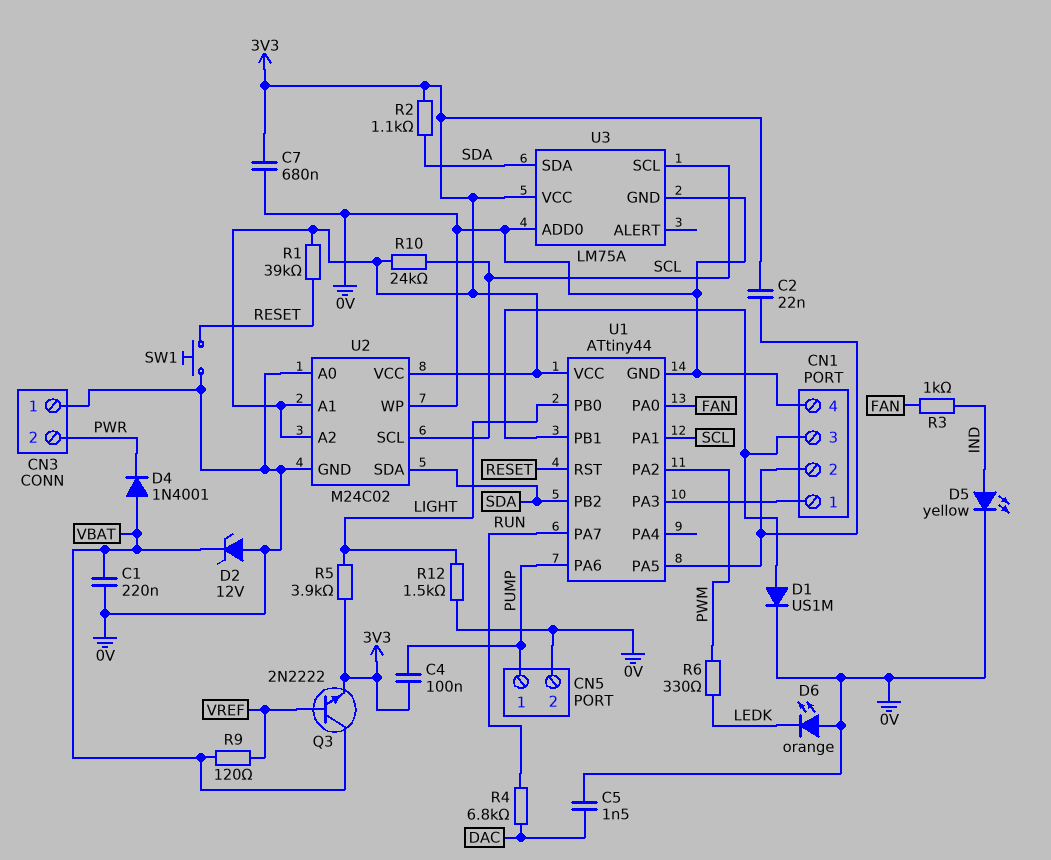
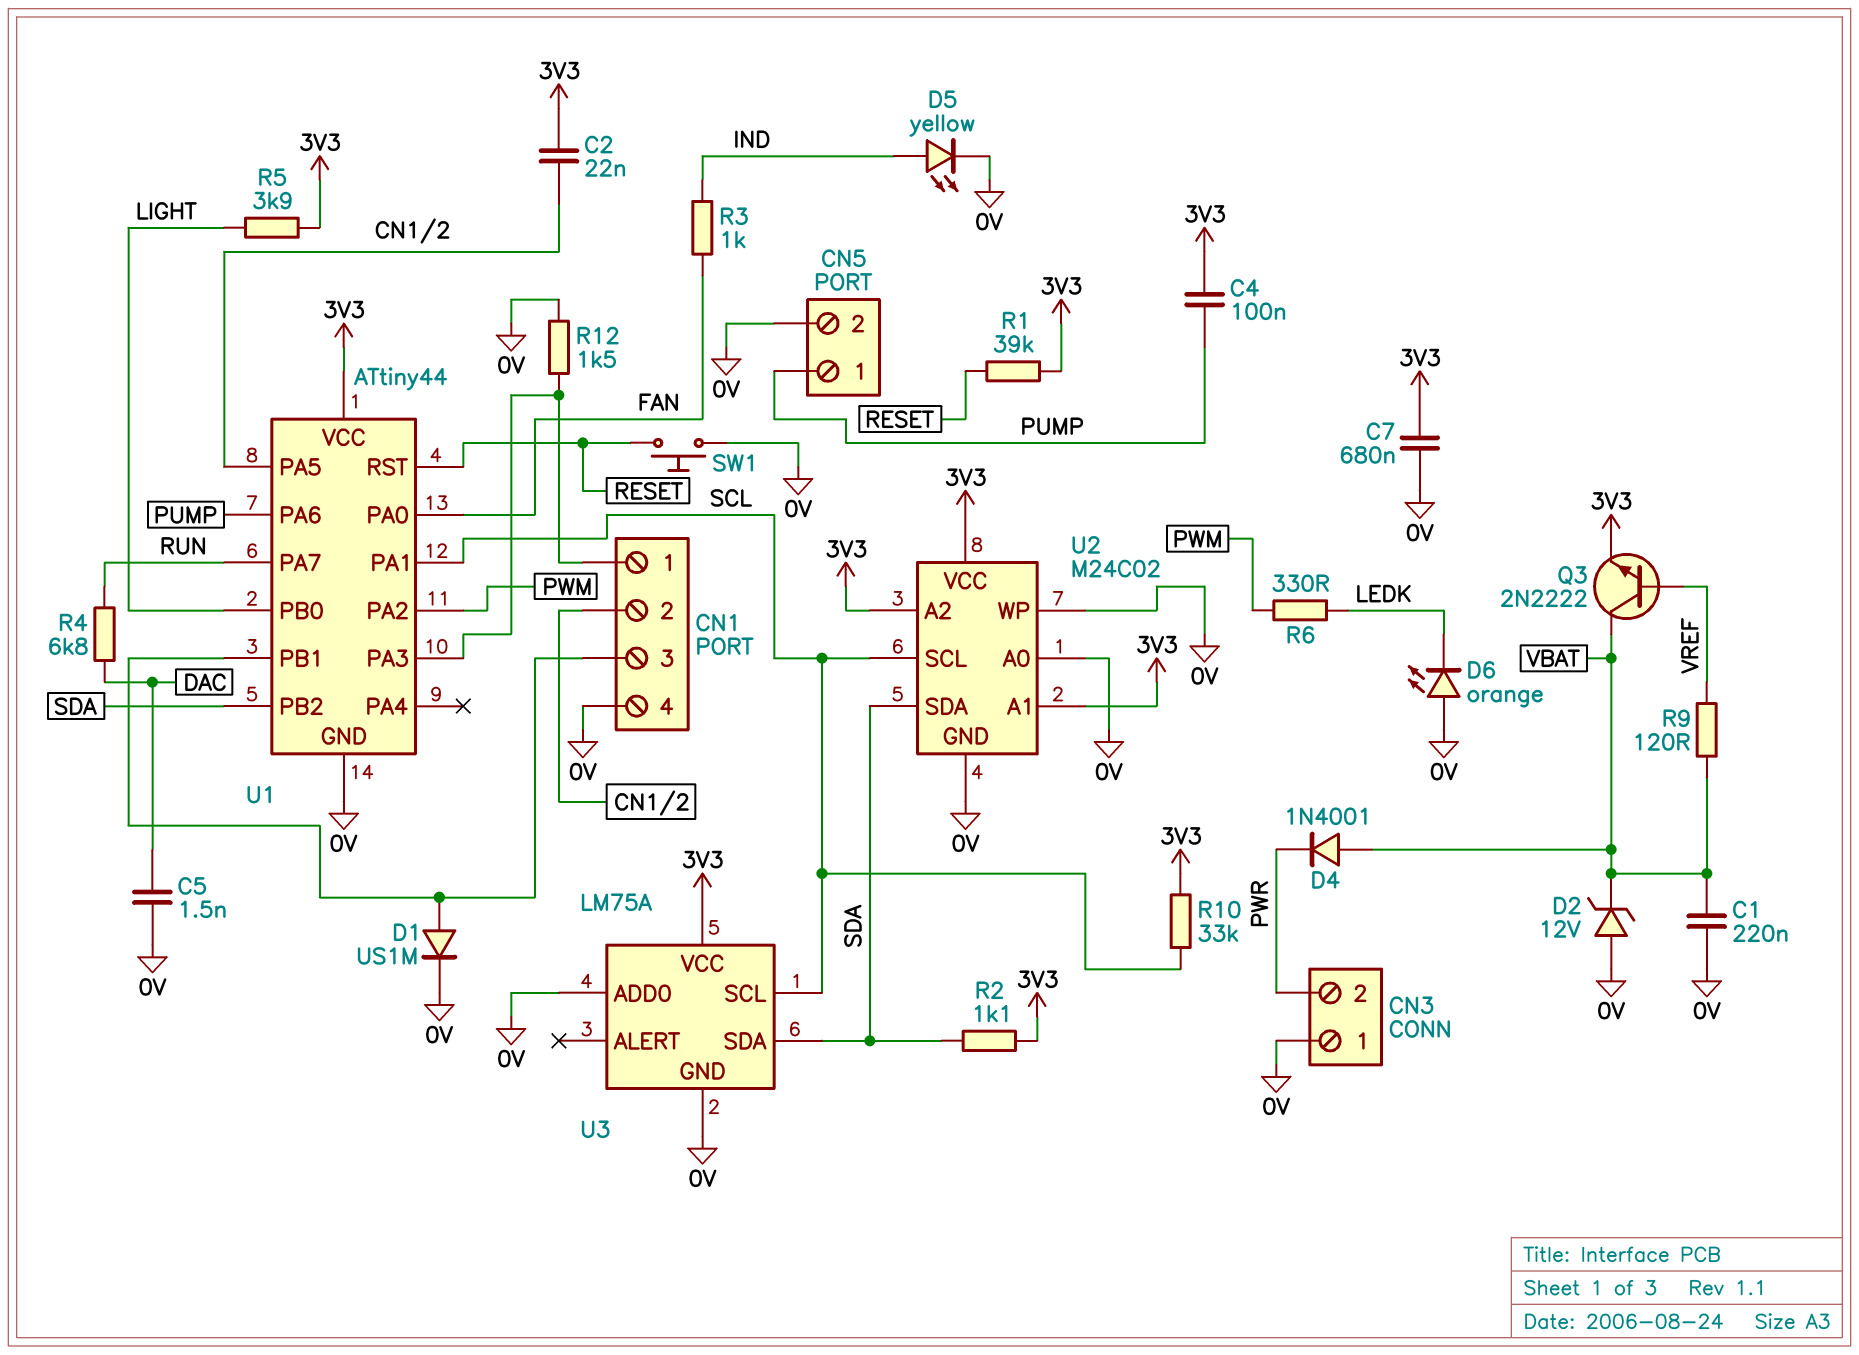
R10: 24k (3V3, SCL) -> 33k (3V3, SCL)
R12: 1.5k (0V, LIGHT) -> 1.5k (0V, CN1/1)

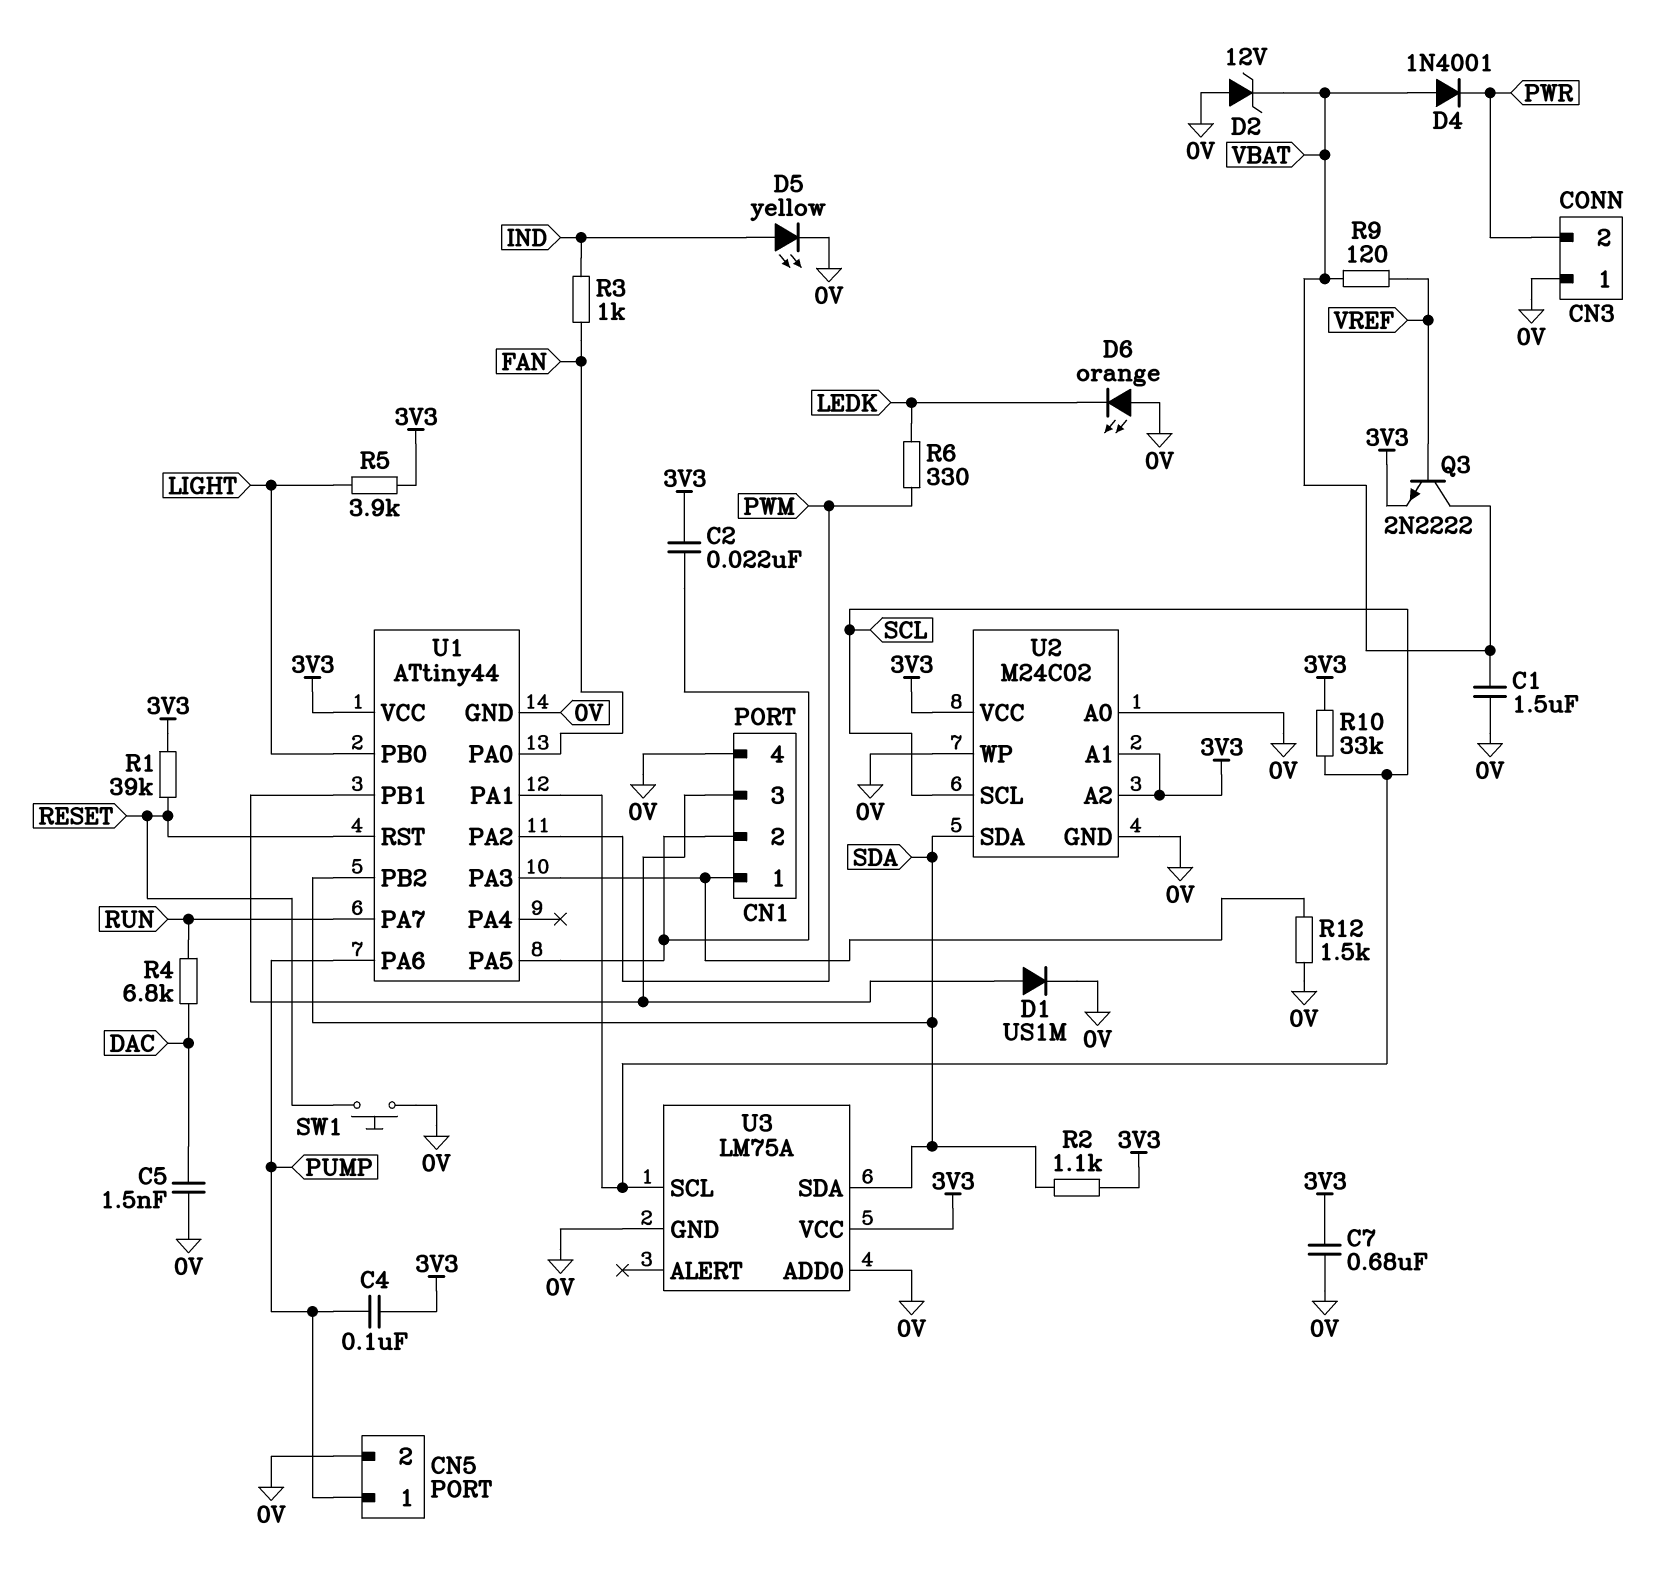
C1: 220nF (0V, VBAT) -> 1.5uF (0V, VBAT)

